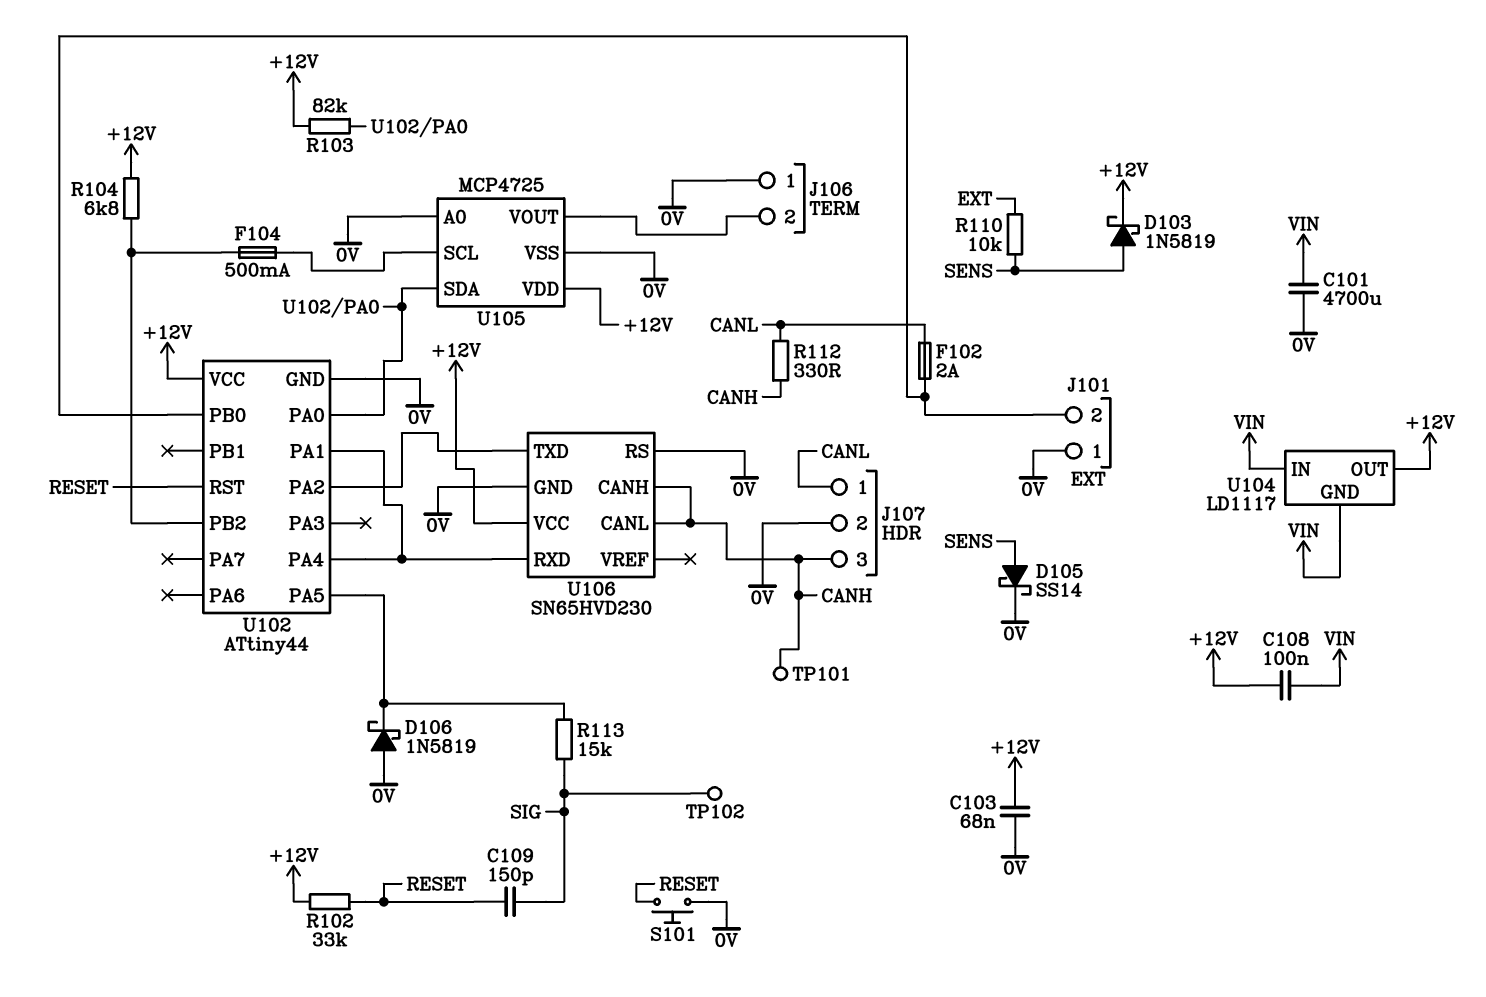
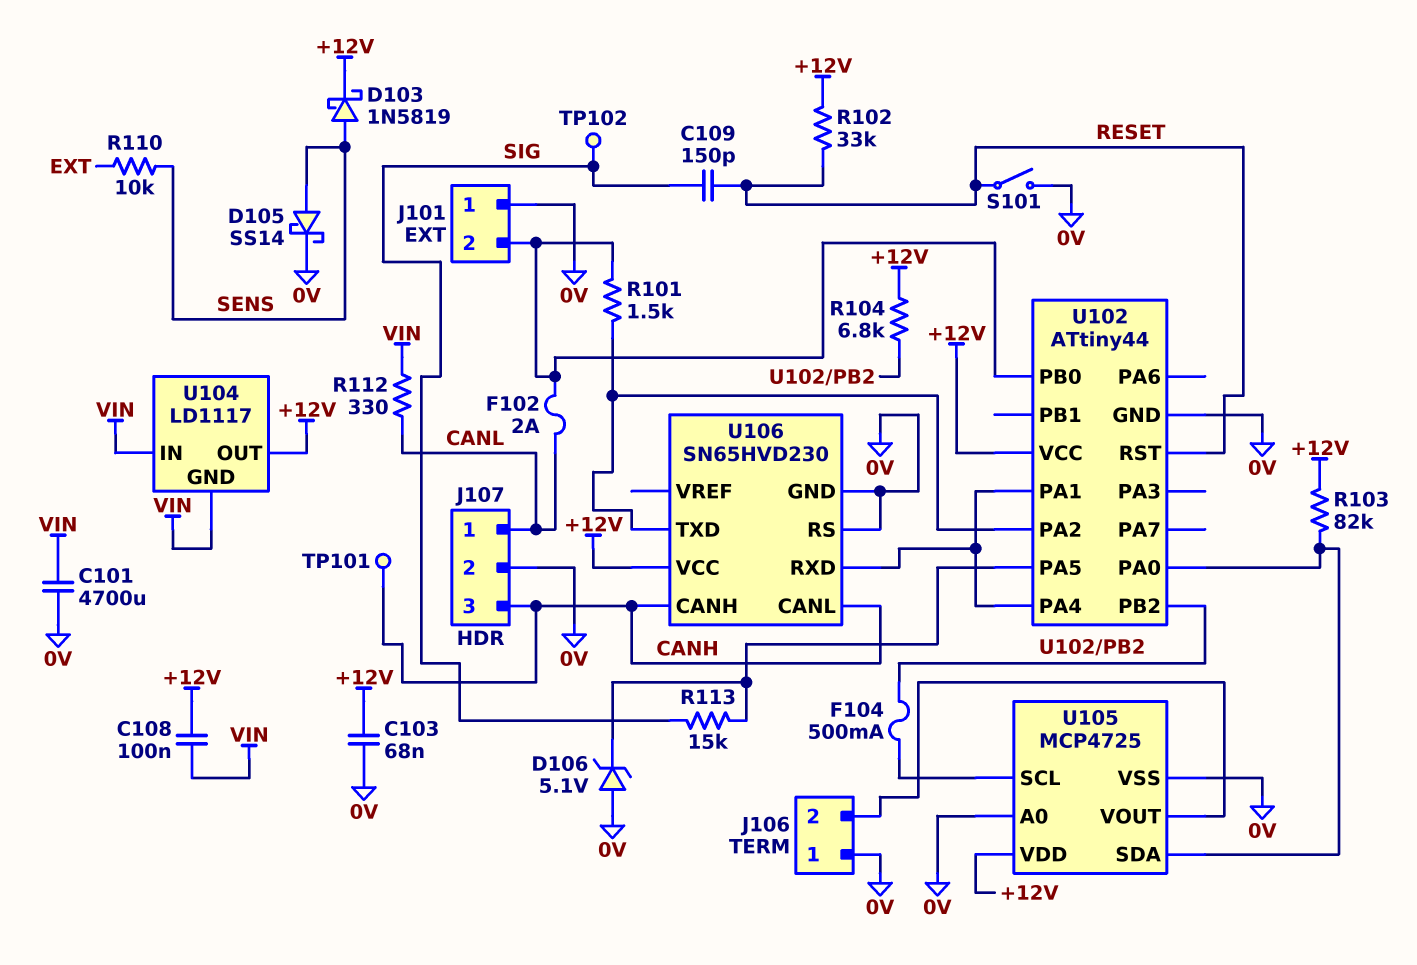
D106: schottky 1N5819 (A 0V, K U102/PA5) -> zener 5.1V (A 0V, K U102/PA5)
R101: none -> 1.5k (J101/2, U102/PA2)
R112: 330 (CANH, CANL) -> 330 (CANL, VIN)
S101: button (0V, RESET) -> switch (0V, RESET)

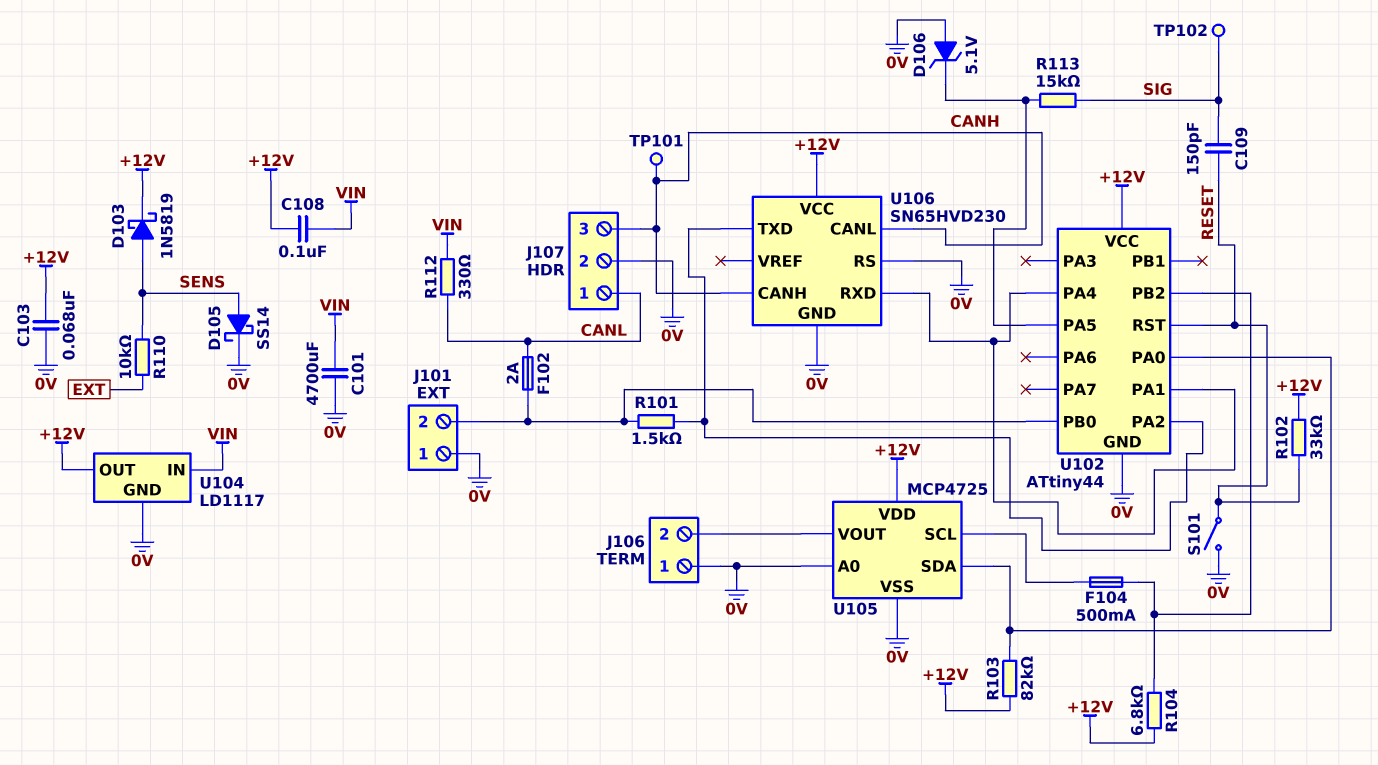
U104 pin GND: VIN -> 0V

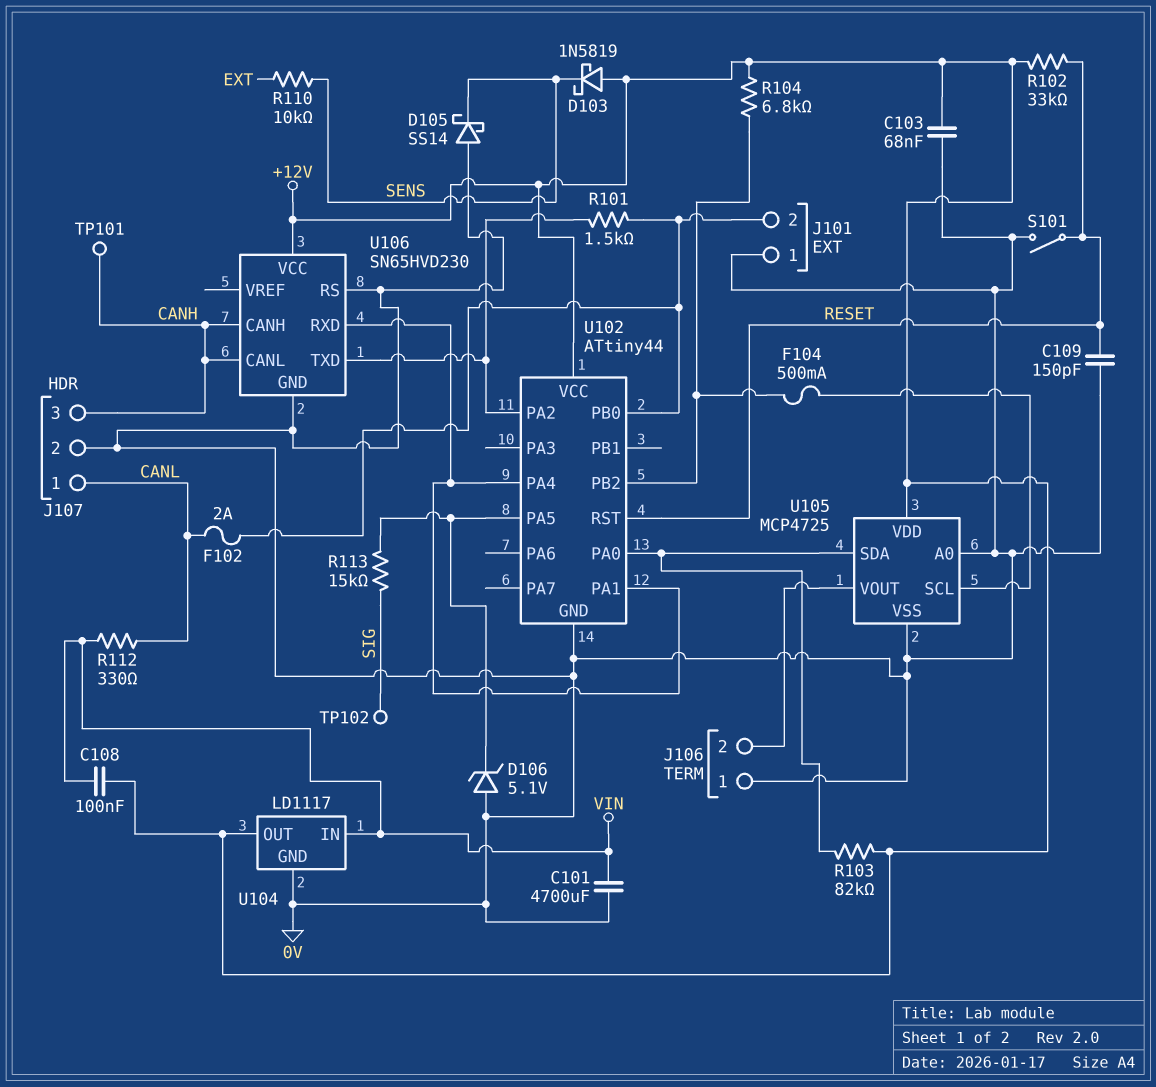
C109: 150pF (RESET, SIG) -> 150pF (0V, RESET)
D103: schottky 1N5819 (A SENS, K +12V) -> schottky 1N5819 (A +12V, K SENS)
D105: schottky SS14 (A SENS, K 0V) -> schottky SS14 (A 0V, K SENS)

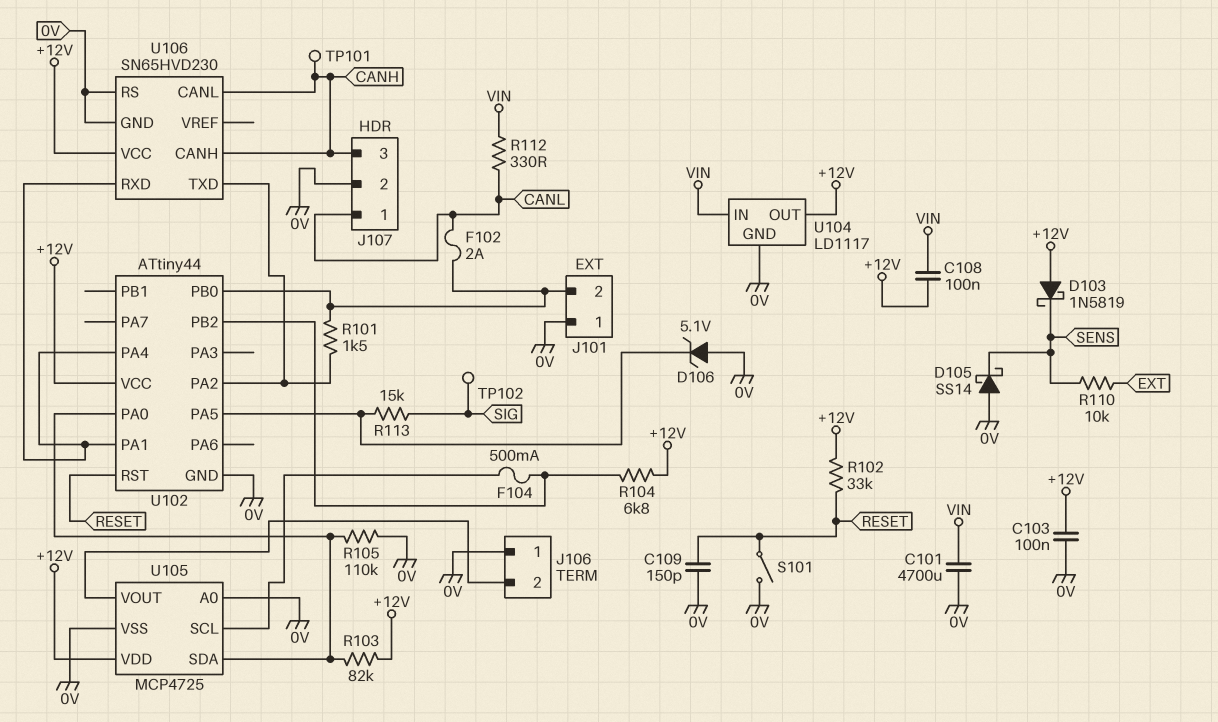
C103: 68nF (+12V, 0V) -> 100nF (+12V, 0V)
R105: none -> 110k (0V, U102/PA0)

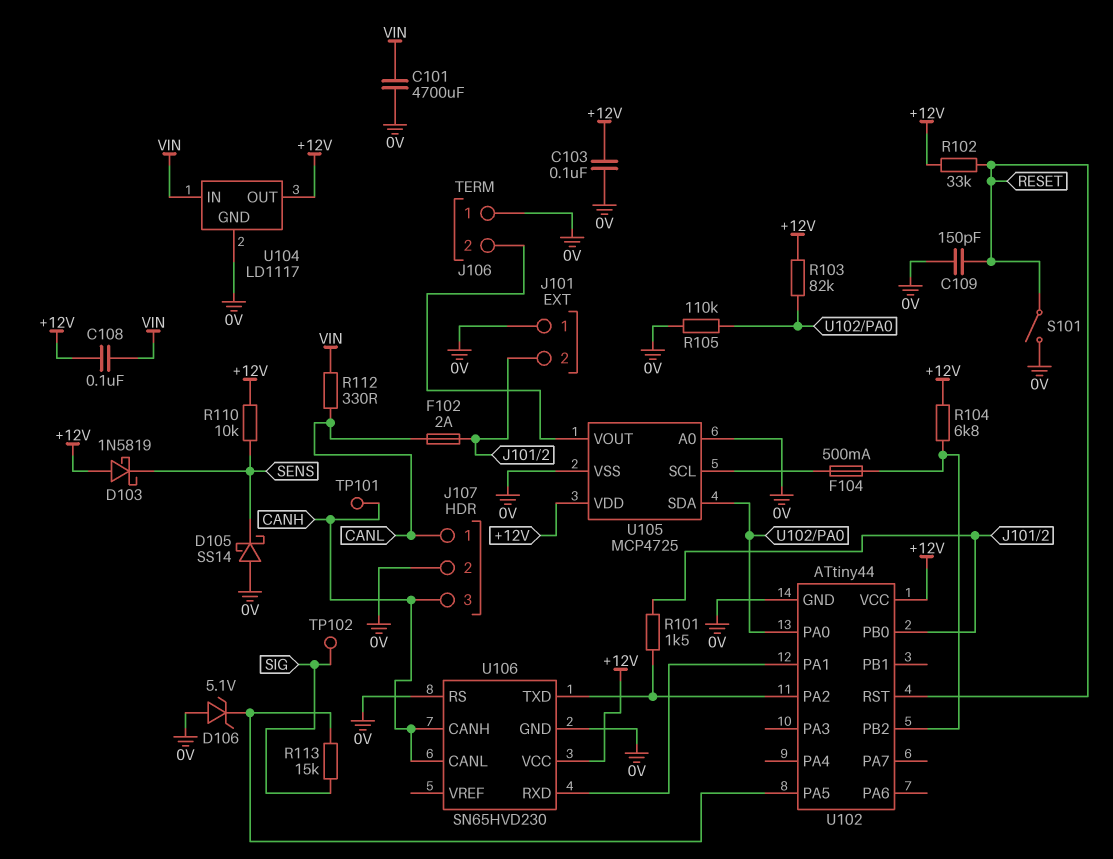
R110: 10k (EXT, SENS) -> 10k (+12V, SENS)
U102 pin PA4: U102/PA1 -> none

